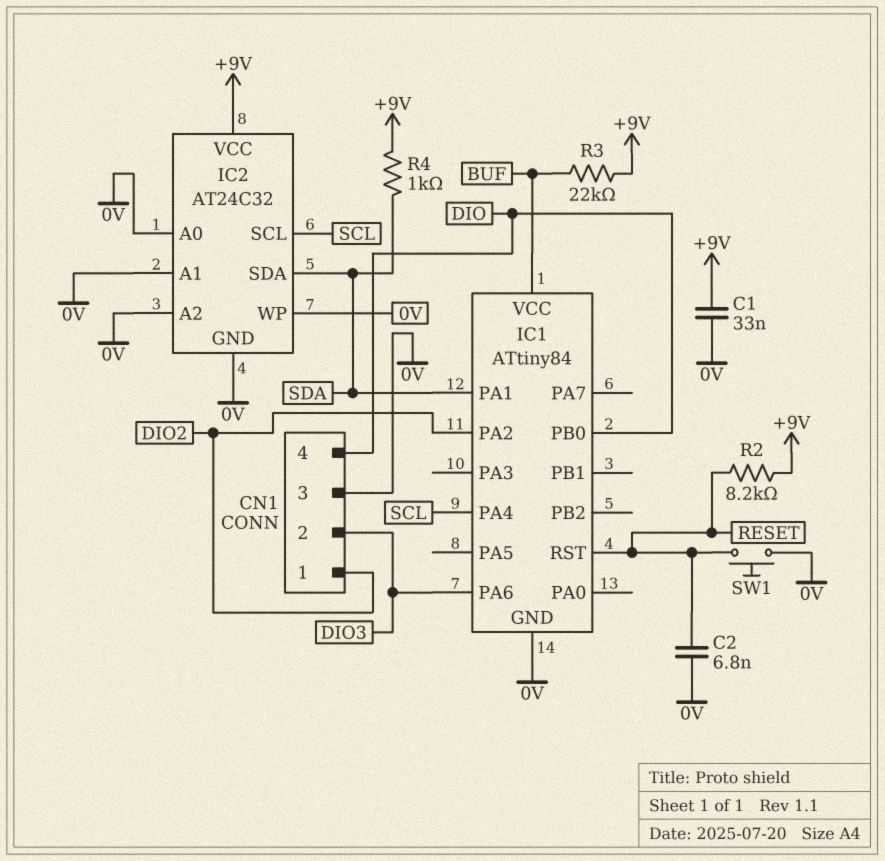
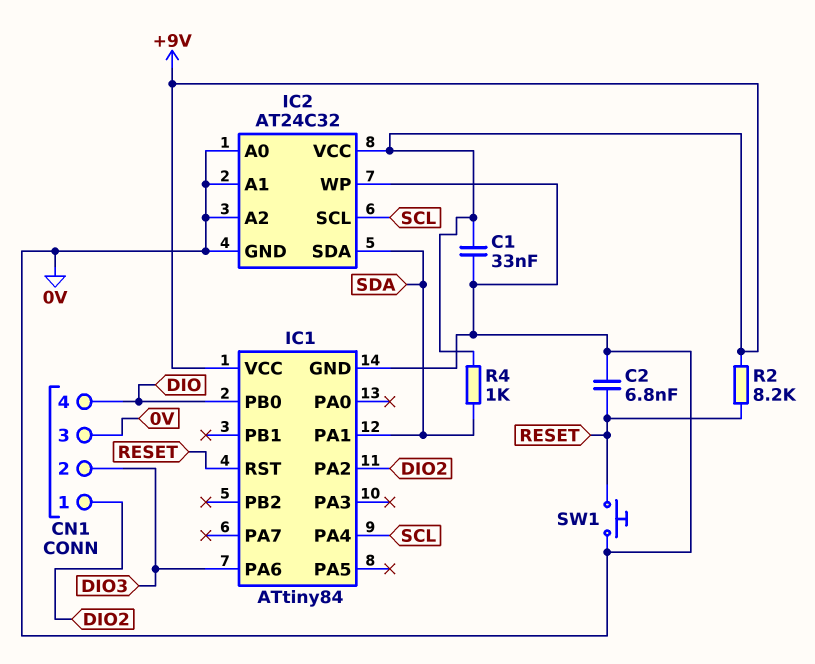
IC1 pin VCC: BUF -> +9V
R3: 22k (+9V, BUF) -> none

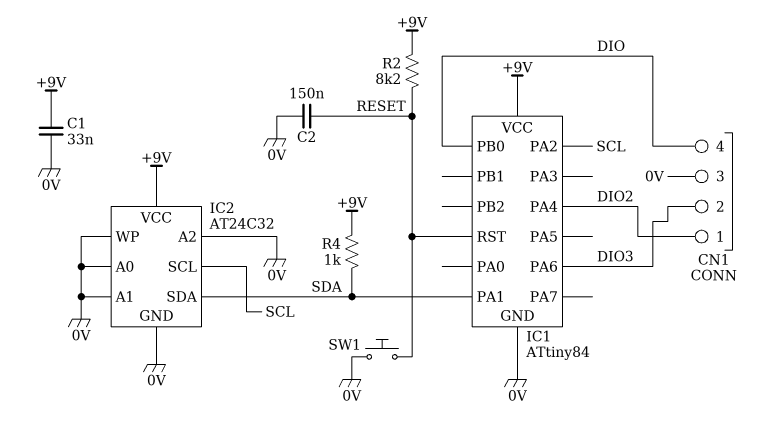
C2: 6.8nF (0V, RESET) -> 150nF (0V, RESET)
IC1 pin PA2: DIO2 -> SCL
IC1 pin PA4: SCL -> DIO2

